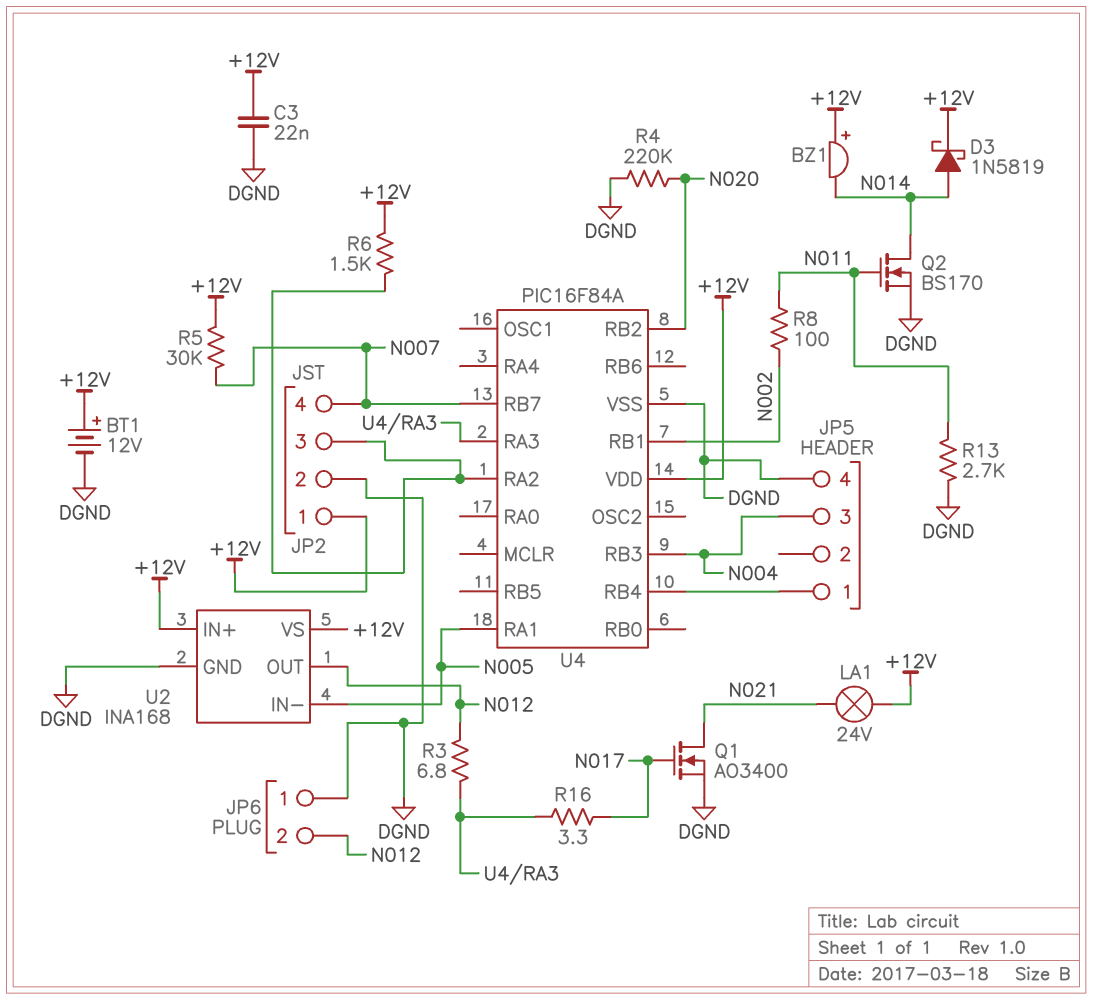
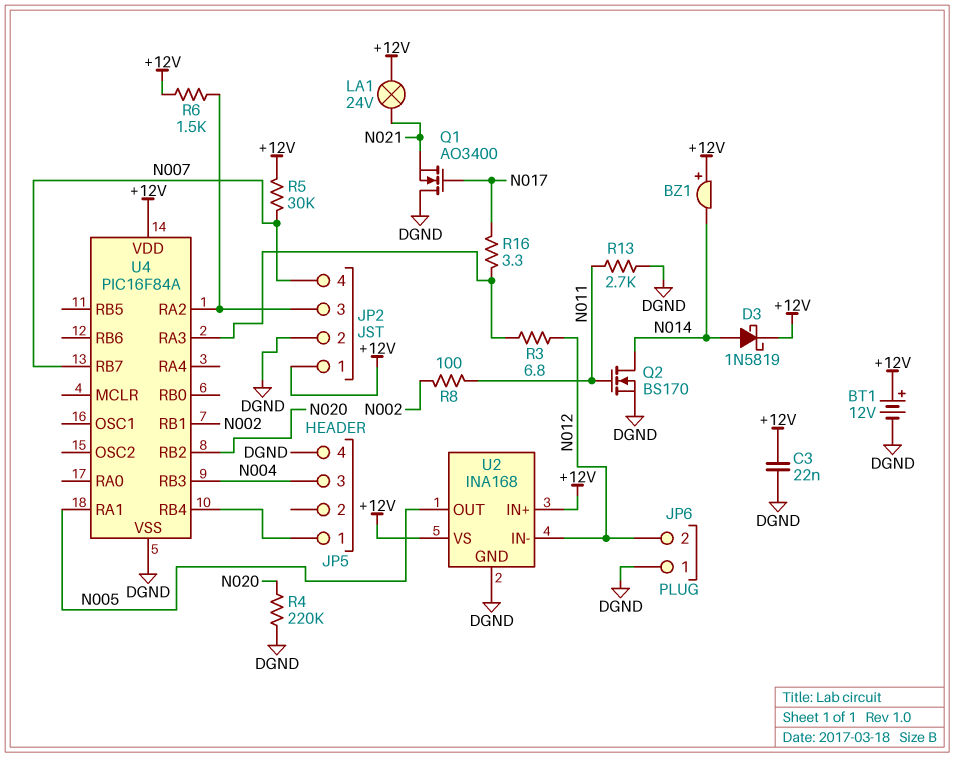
Q1: NMOS AO3400 (G N017, D N021, S DGND) -> NMOS AO3400 (G N017, D DGND, S N021)
U2 pin IN-: N005 -> N012
U2 pin OUT: N012 -> N005

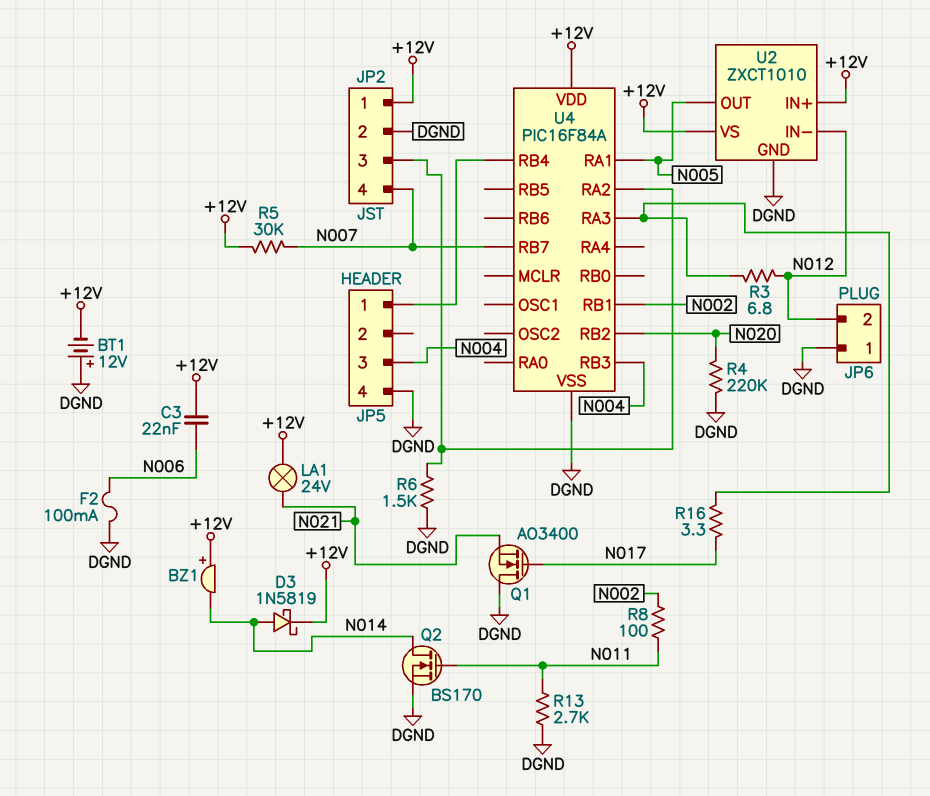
BT1: 12V (plus +12V, minus DGND) -> 12V (plus DGND, minus +12V)
C3: 22nF (+12V, DGND) -> 22nF (+12V, N006)
F2: none -> 100mA (DGND, N006)
R6: 1.5k (+12V, JP2/3) -> 1.5k (DGND, JP2/3)
U2: INA168 -> ZXCT1010

